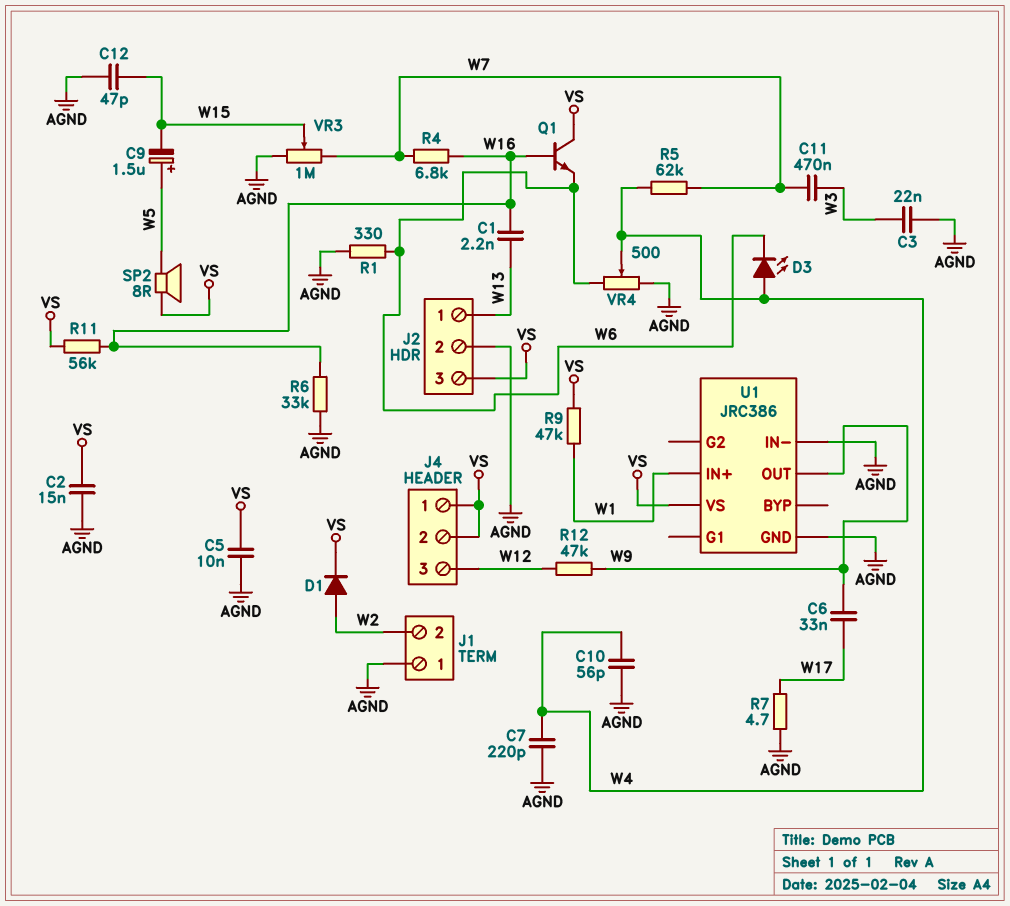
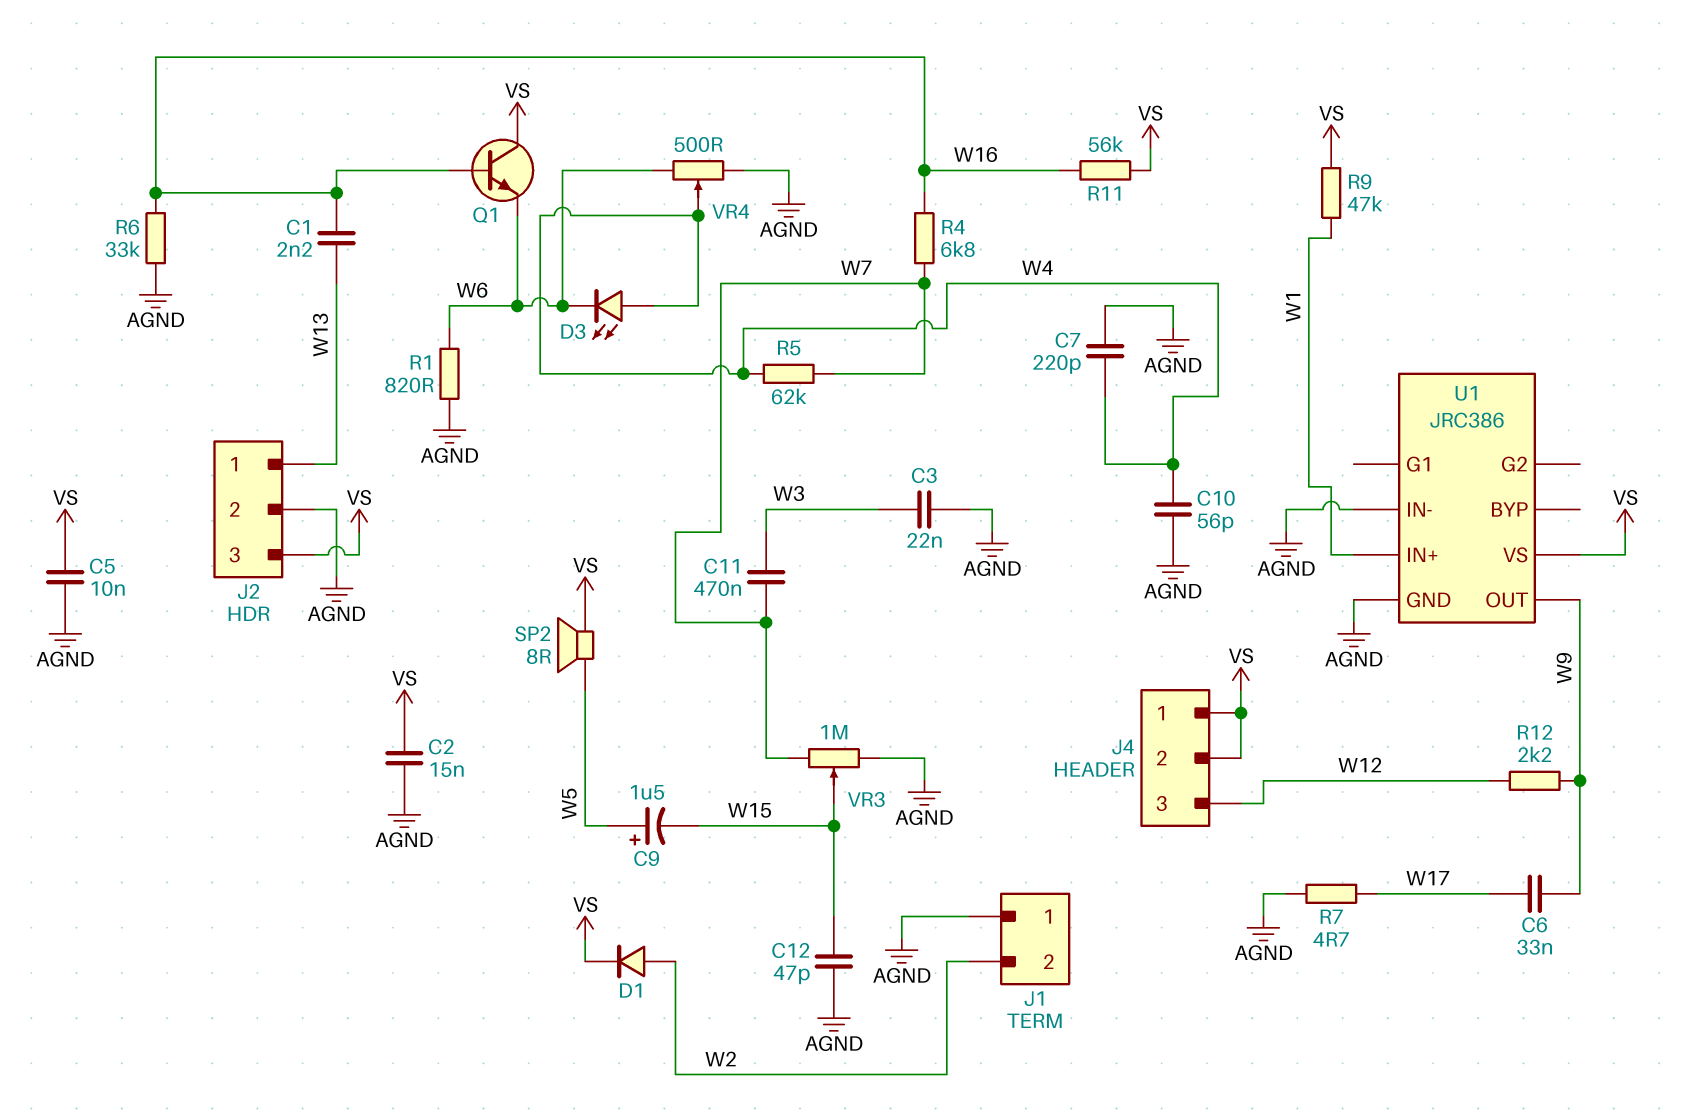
R1: 330 (AGND, W6) -> 820 (AGND, W6)
R12: 47k (W9, W12) -> 2.2k (W9, W12)

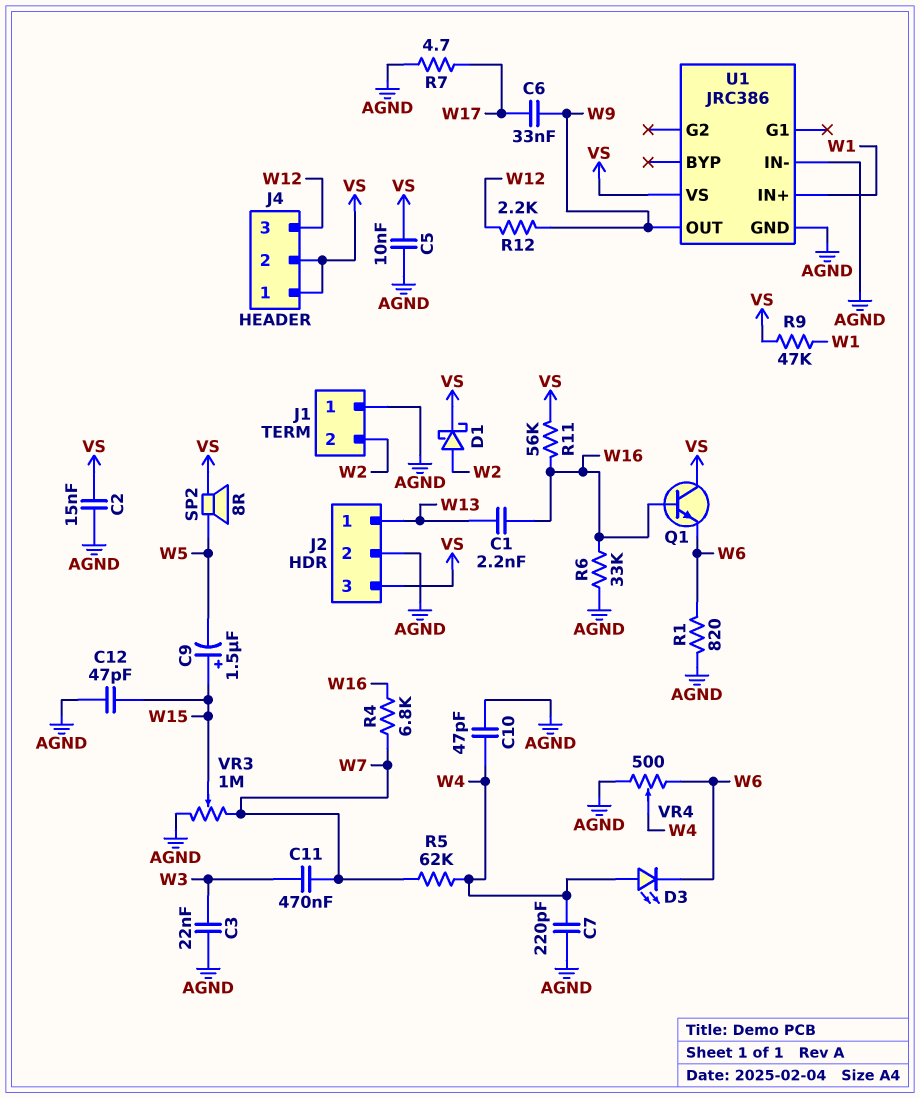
C9: 1.5uF (plus W5, minus W15) -> 1.5uF (plus W15, minus W5)
C10: 56pF (AGND, W4) -> 47pF (AGND, W4)
D1: diode (A W2, K VS) -> schottky (A W2, K VS)

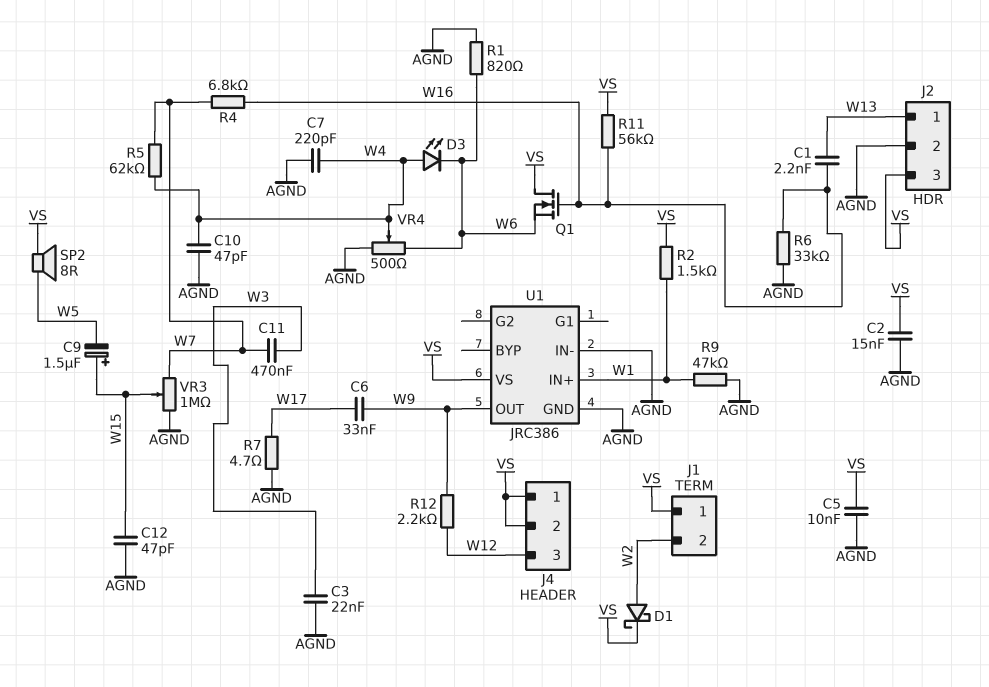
J1 pin 1: AGND -> VS
Q1: NPN (B W16, C VS, E W6) -> NMOS (G W16, D VS, S W6)
R2: none -> 1.5k (VS, W1)
R9: 47k (VS, W1) -> 47k (AGND, W1)

